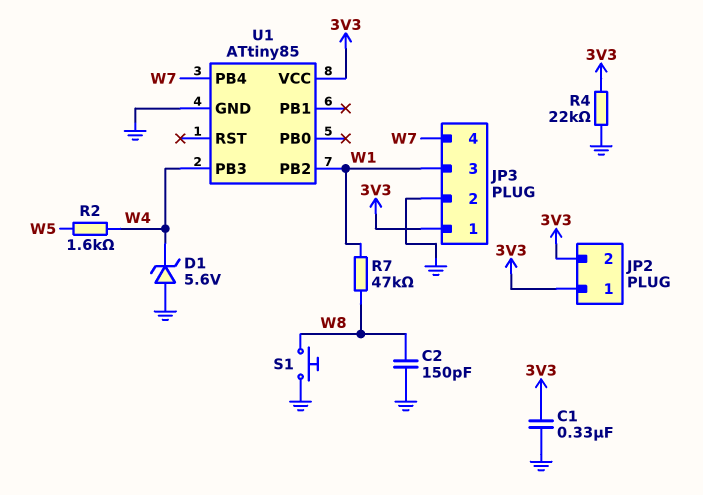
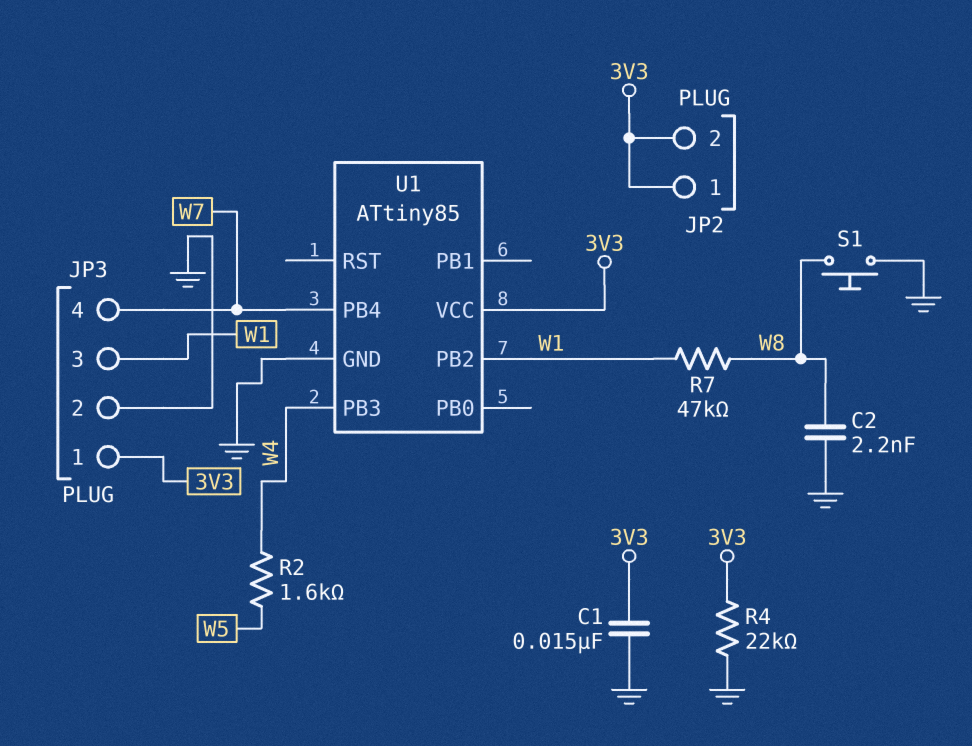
C1: 330nF (3V3, GND) -> 15nF (3V3, GND)
C2: 150pF (GND, W8) -> 2.2nF (GND, W8)
D1: zener 5.6V (A GND, K W4) -> none

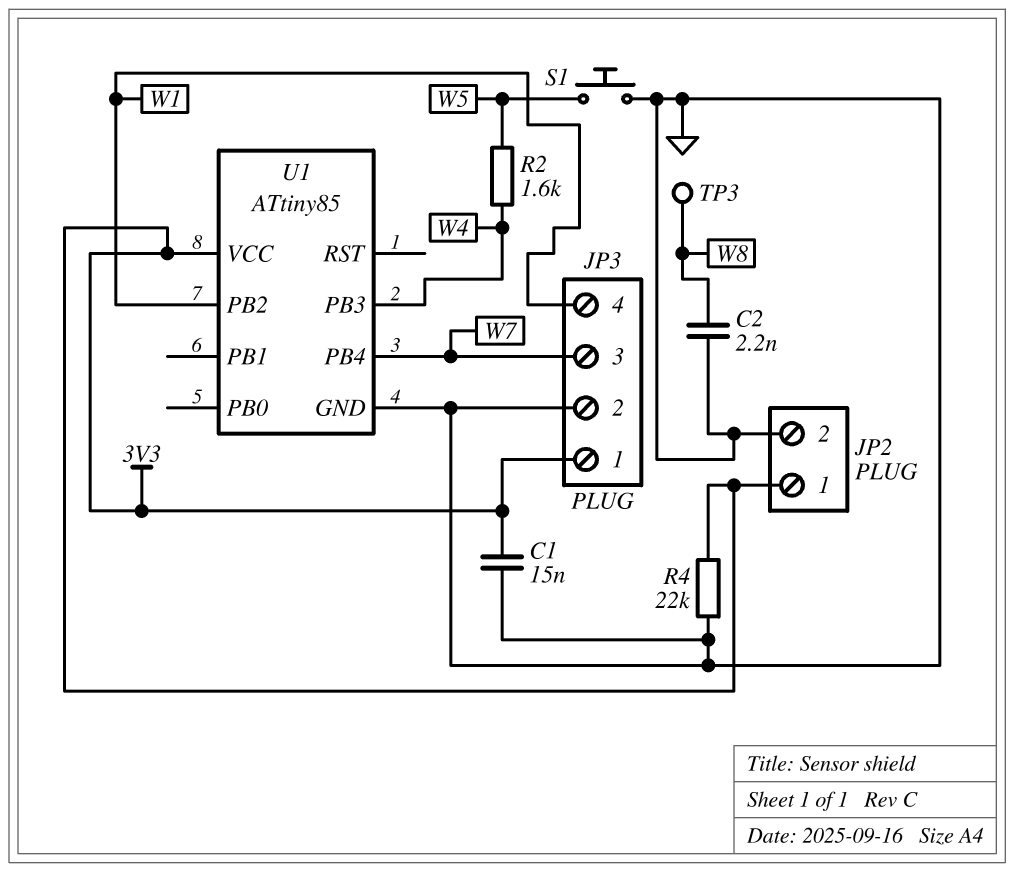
JP2 pin 2: 3V3 -> GND
JP3 pin 3: W1 -> W7
JP3 pin 4: W7 -> W1
R7: 47k (W1, W8) -> none
S1: button (GND, W8) -> button (GND, W5)
TP3: none -> test point (W8)

